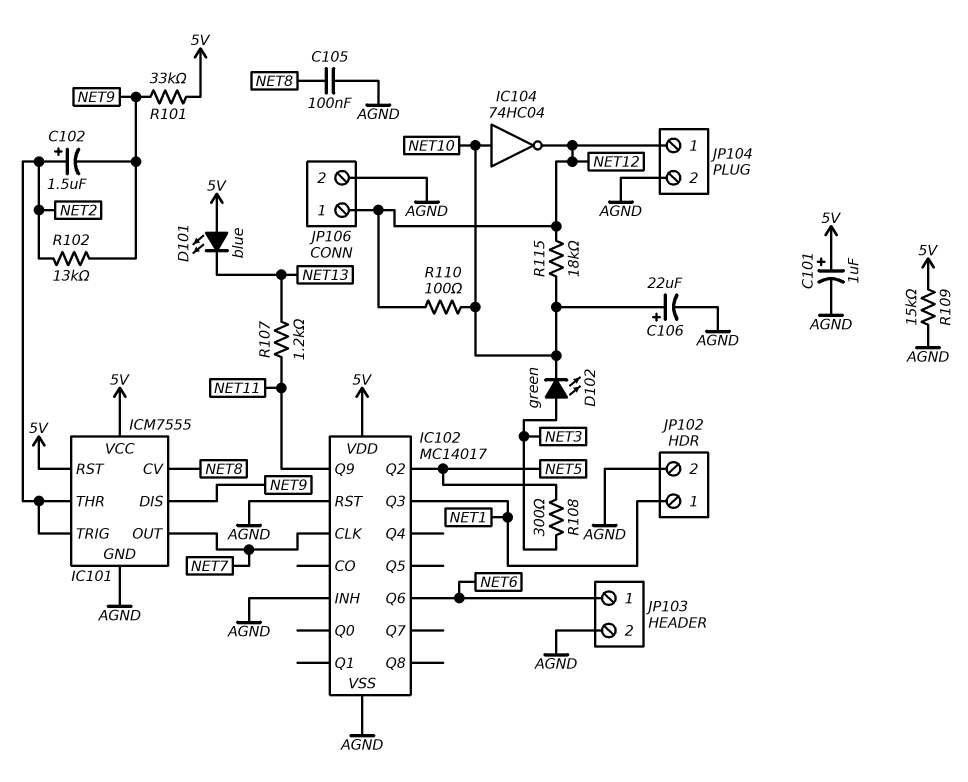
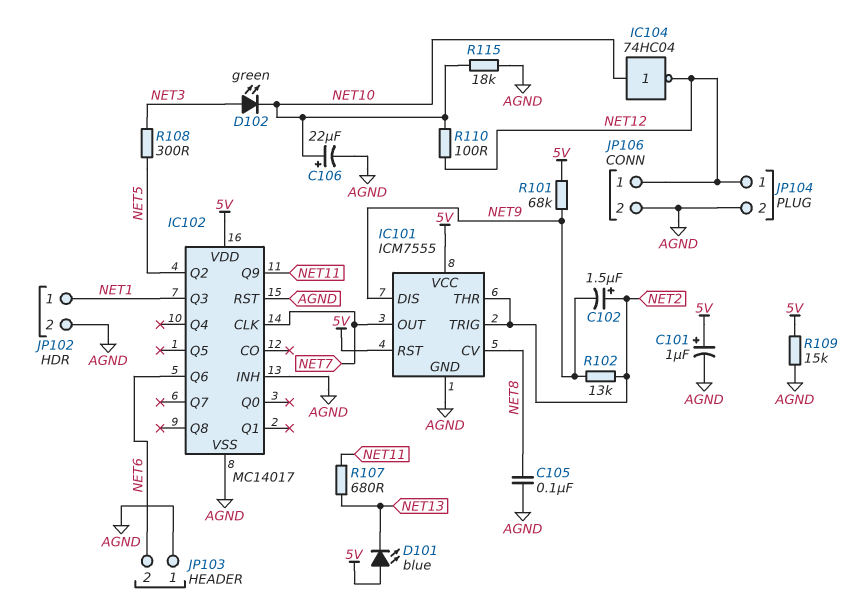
JP103 pin 1: NET6 -> AGND
JP103 pin 2: AGND -> NET6
R101: 33k (5V, NET9) -> 68k (5V, NET9)
R107: 1.2k (NET11, NET13) -> 680 (NET11, NET13)
R115: 18k (NET10, NET12) -> 18k (AGND, NET10)

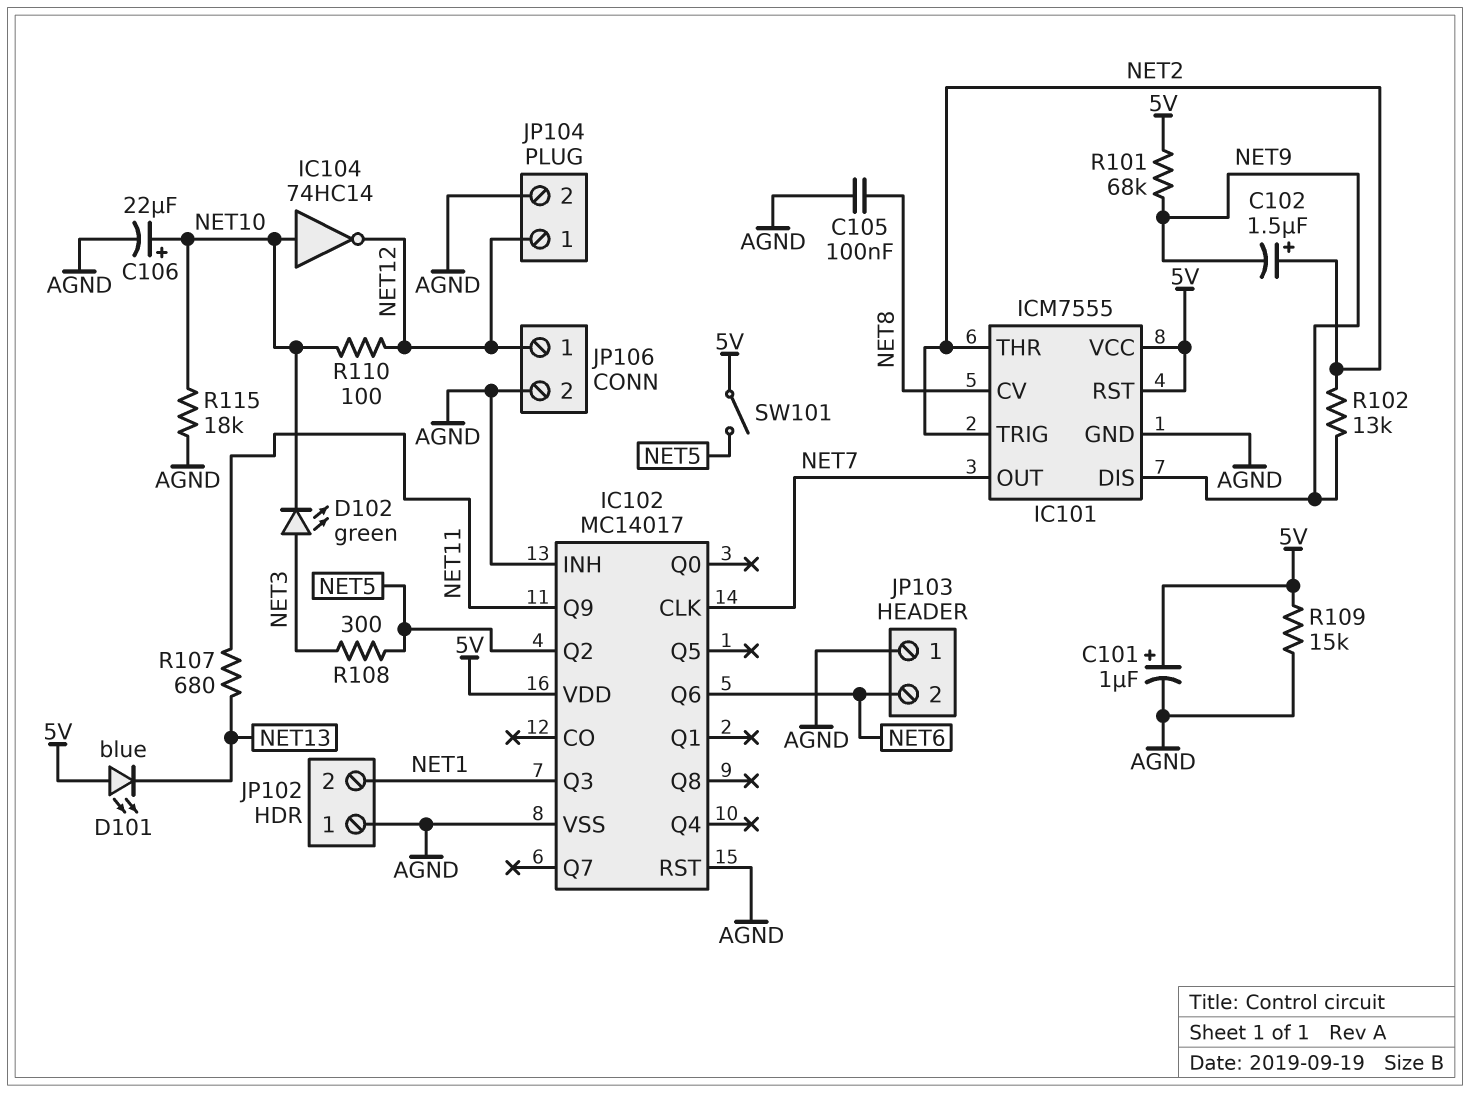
IC104: NOT 74HC04 (in NET10, out NET12) -> NOT 74HC14 (in NET10, out NET12)
JP102 pin 1: NET1 -> AGND
JP102 pin 2: AGND -> NET1
SW101: none -> switch (5V, NET5)

